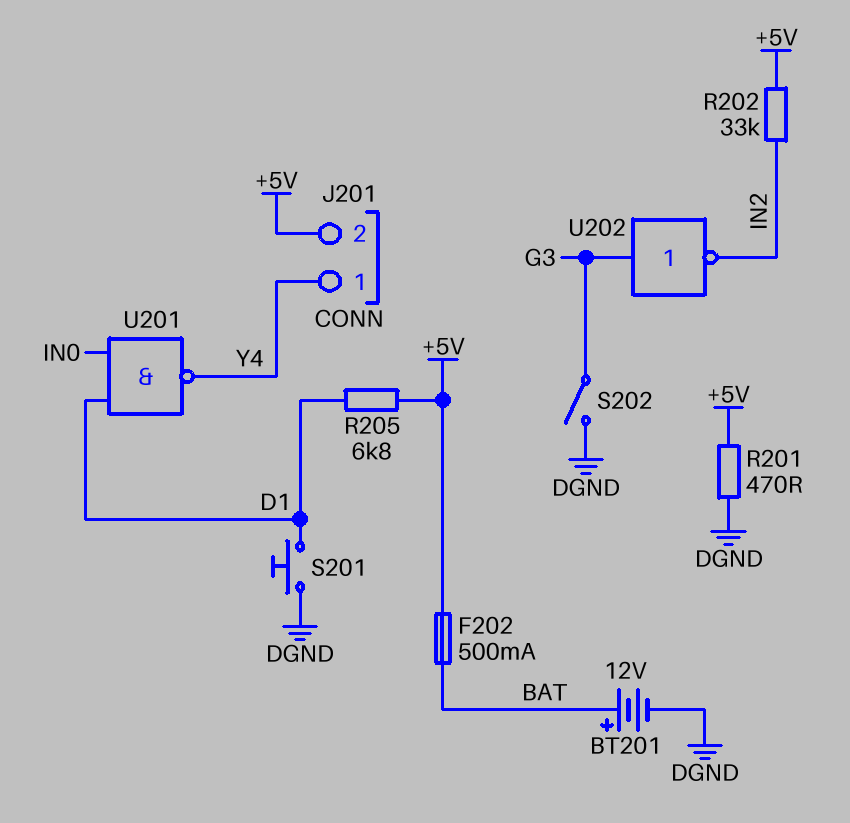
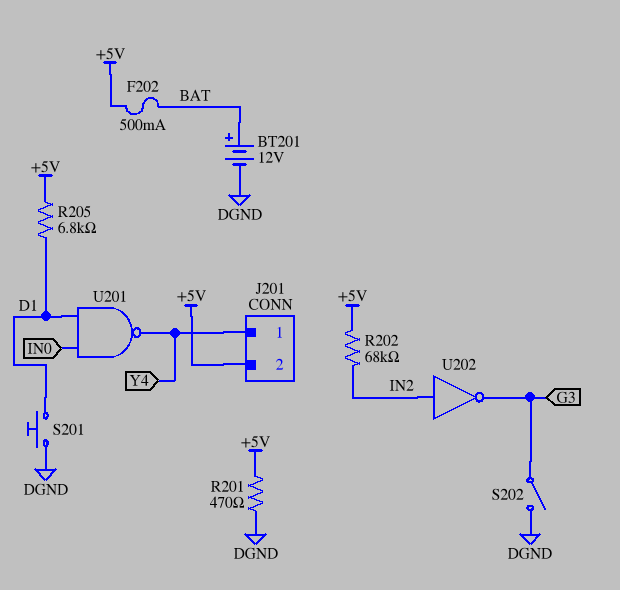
R202: 33k (+5V, IN2) -> 68k (+5V, IN2)
U202: NOT (in G3, out IN2) -> NOT (in IN2, out G3)

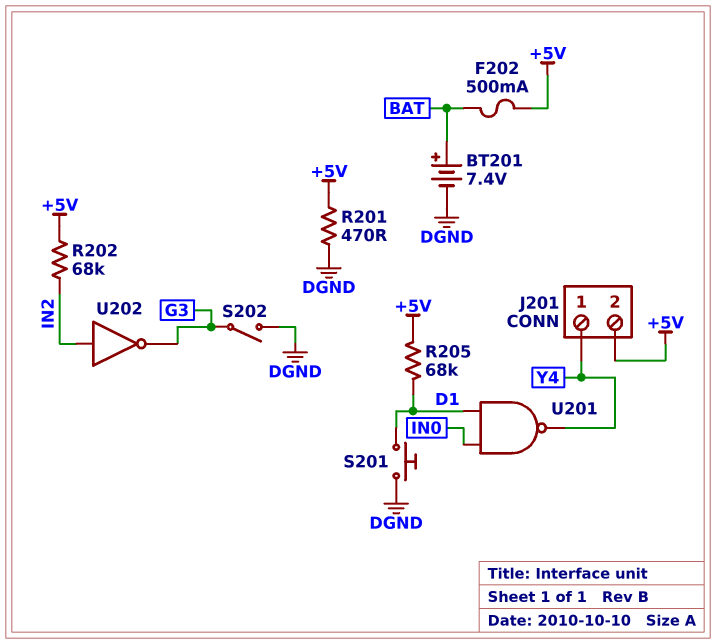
BT201: 12V (plus BAT, minus DGND) -> 7.4V (plus BAT, minus DGND)
R205: 6.8k (+5V, D1) -> 68k (+5V, D1)

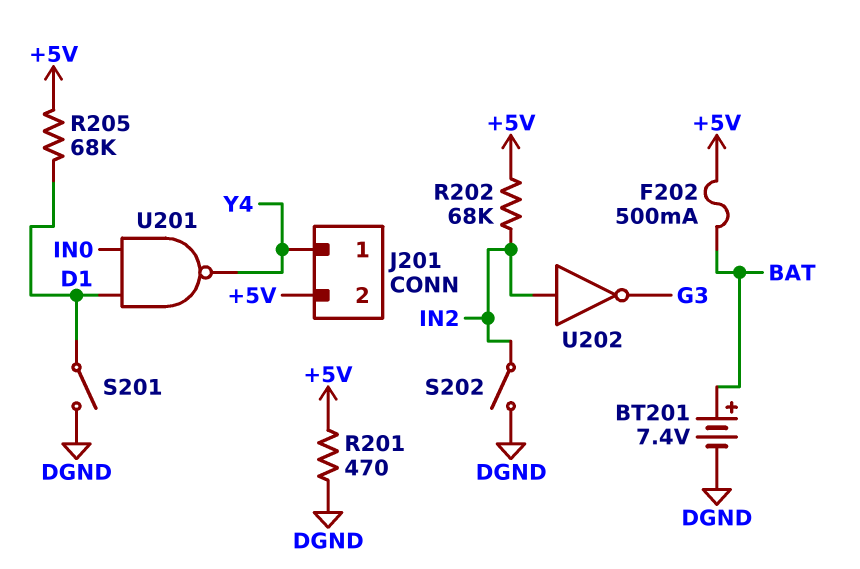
S201: button (D1, DGND) -> switch (D1, DGND)
S202: switch (DGND, G3) -> switch (DGND, IN2)

